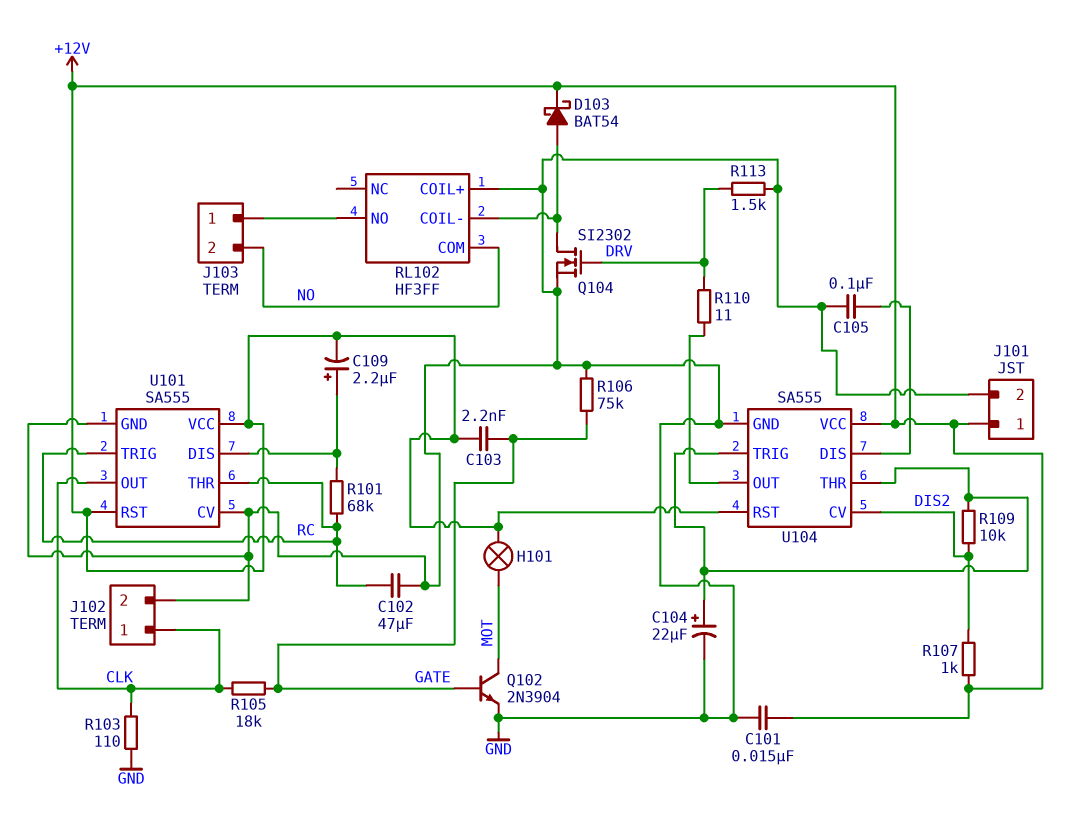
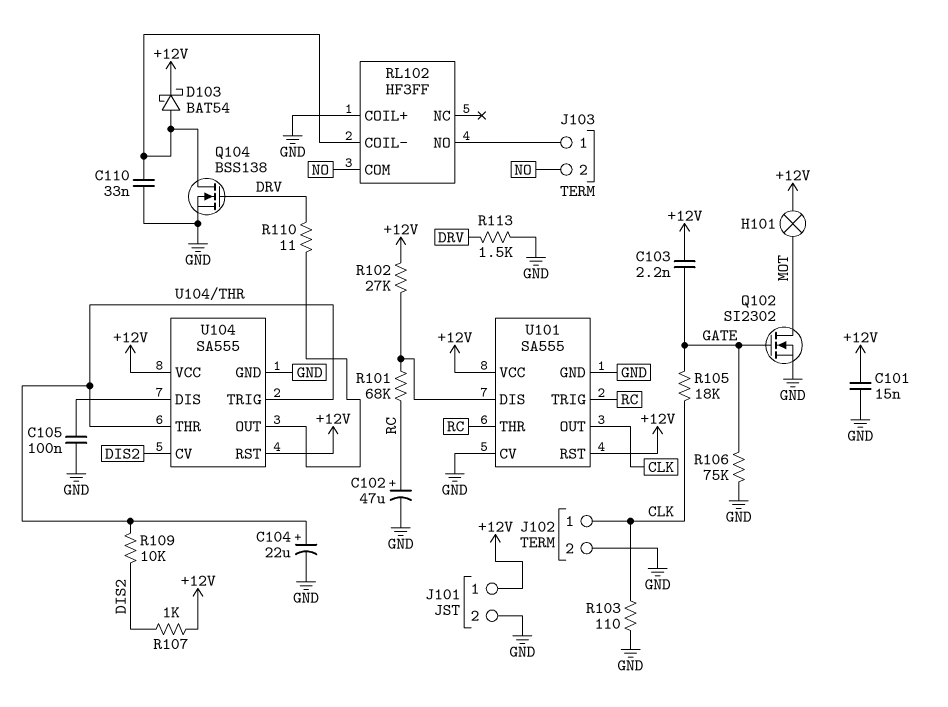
C102: 47uF (GND, RC) -> 47uF (plus RC, minus GND)
C109: 2.2uF (plus U101/DIS, minus +12V) -> none
C110: none -> 33nF (GND, RL102/COIL-)
Q102: NPN 2N3904 (B GATE, C MOT, E GND) -> NMOS SI2302 (G GATE, D MOT, S GND)
Q104: NMOS SI2302 (G DRV, D RL102/COIL-, S GND) -> NMOS BSS138 (G DRV, D RL102/COIL-, S GND)
R102: none -> 27k (+12V, U101/DIS)

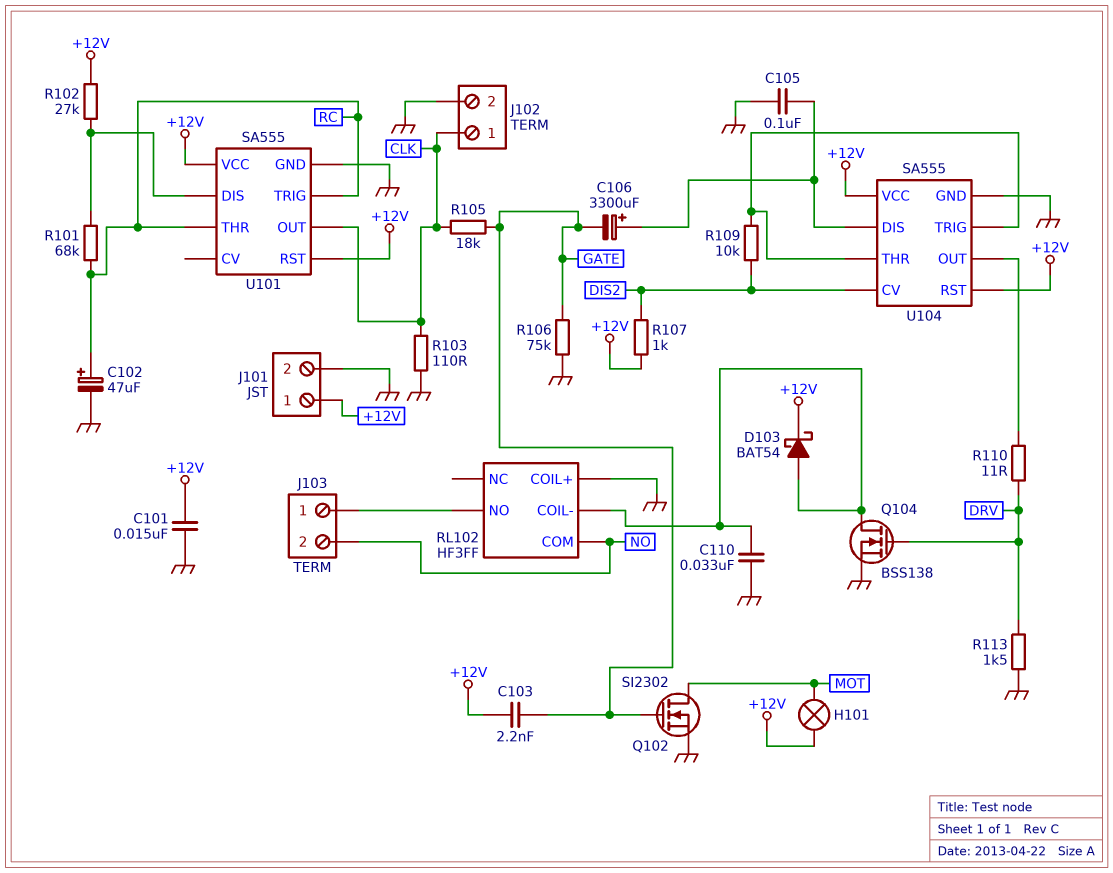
C104: 22uF (plus U104/THR, minus GND) -> none
C106: none -> 3300uF (plus U104/DIS, minus GATE)
U101 pin CV: GND -> none

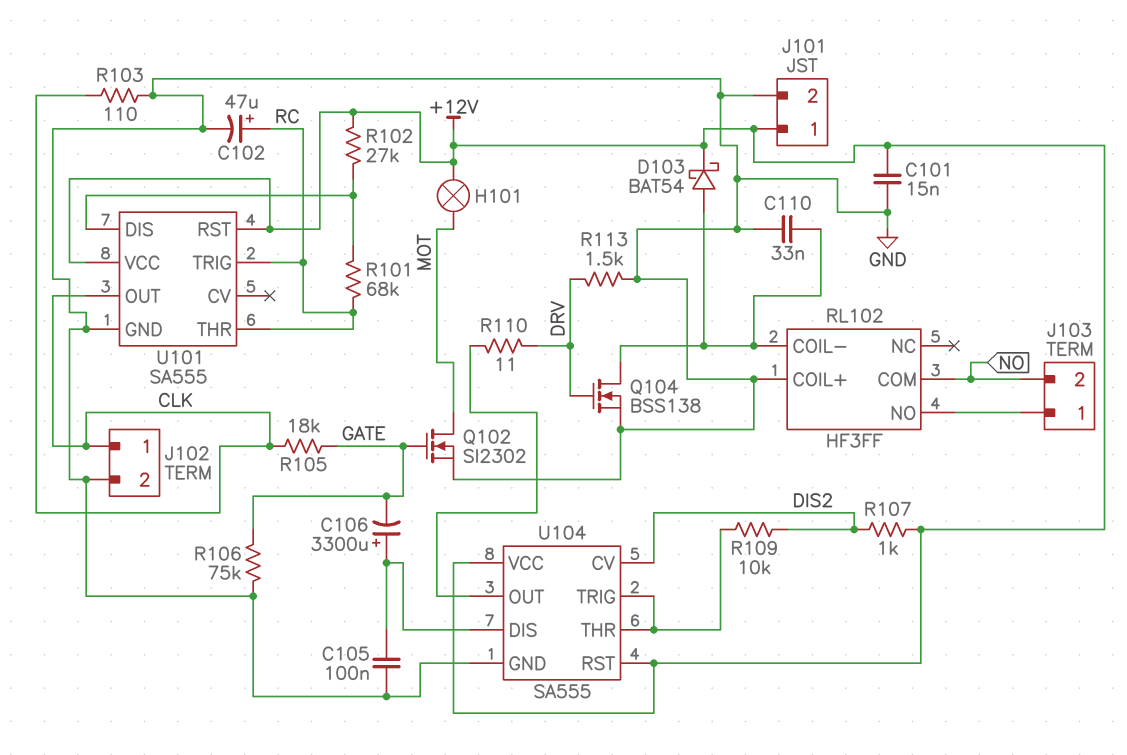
C103: 2.2nF (+12V, GATE) -> none

